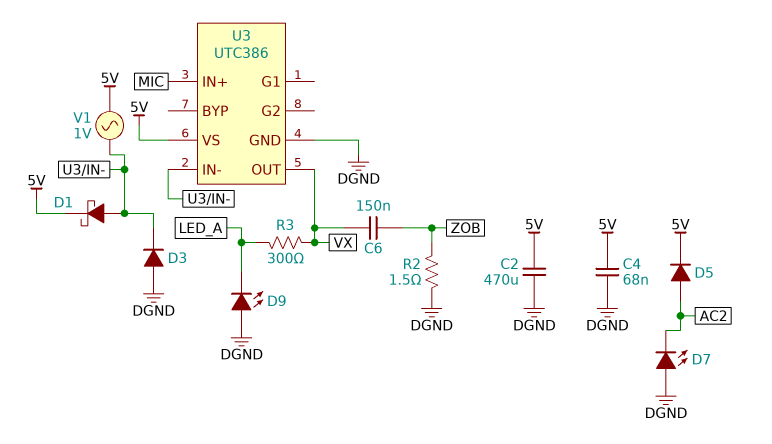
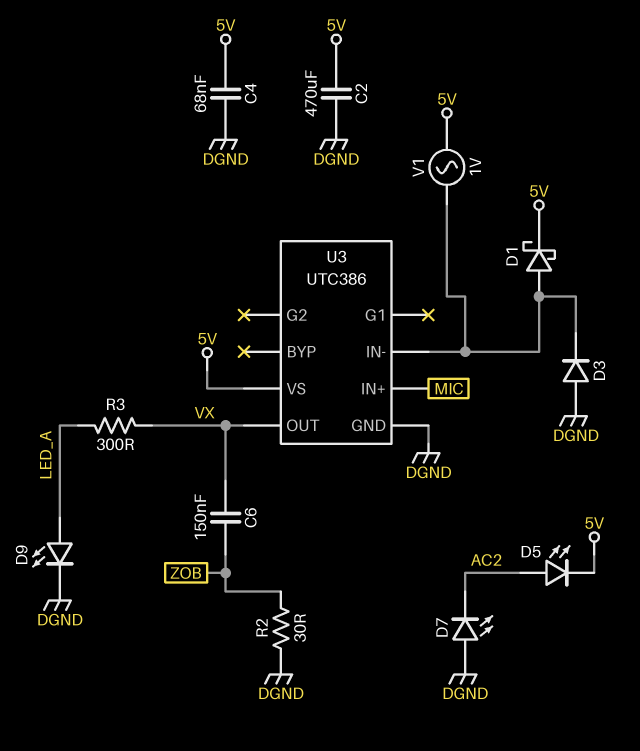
D5: diode (A AC2, K 5V) -> LED (A AC2, K 5V)
D9: LED (A DGND, K LED_A) -> LED (A LED_A, K DGND)
R2: 1.5 (DGND, ZOB) -> 30 (DGND, ZOB)

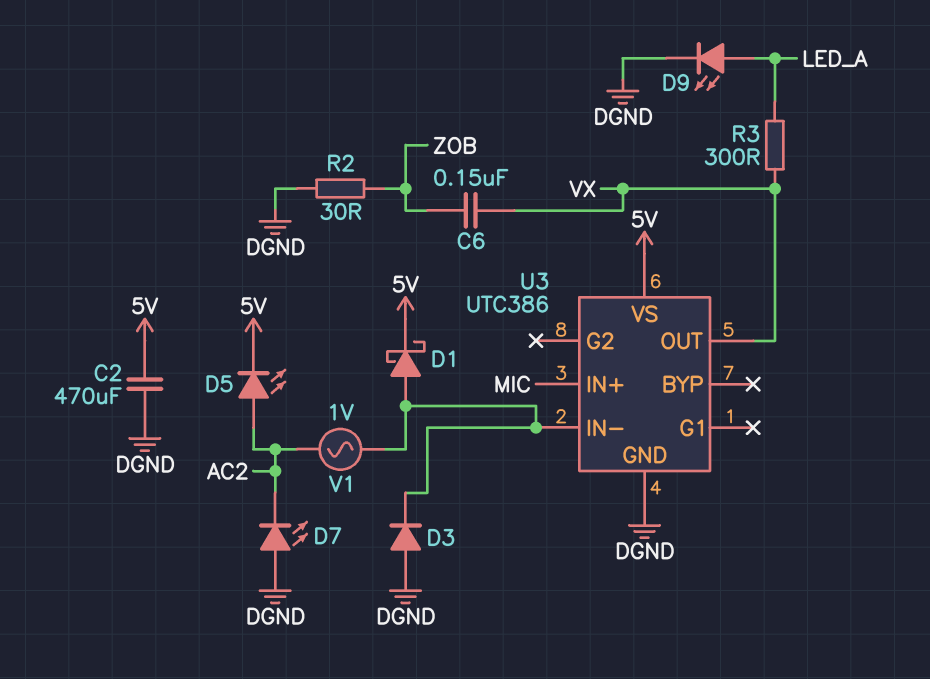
C4: 68nF (5V, DGND) -> none
V1: AC 1V (5V, U3/IN-) -> AC 1V (AC2, U3/IN-)

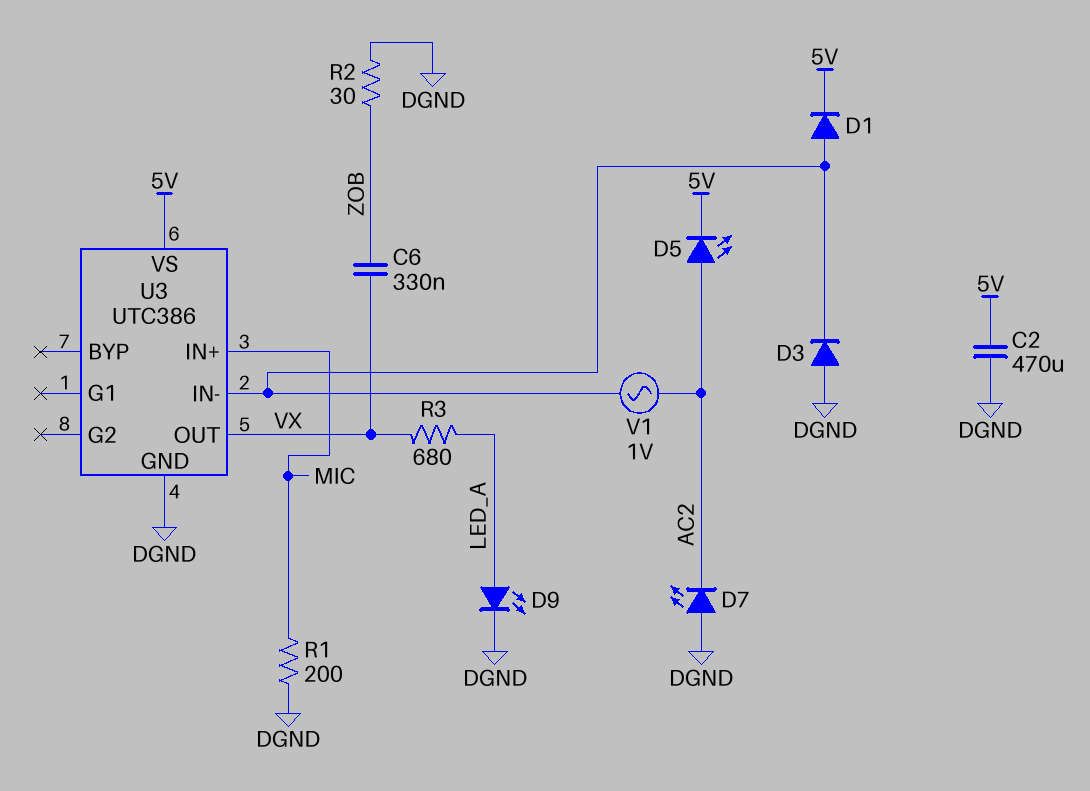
C6: 150nF (VX, ZOB) -> 330nF (VX, ZOB)
D1: schottky (A U3/IN-, K 5V) -> diode (A U3/IN-, K 5V)
R1: none -> 200 (DGND, MIC)
R3: 300 (LED_A, VX) -> 680 (LED_A, VX)

